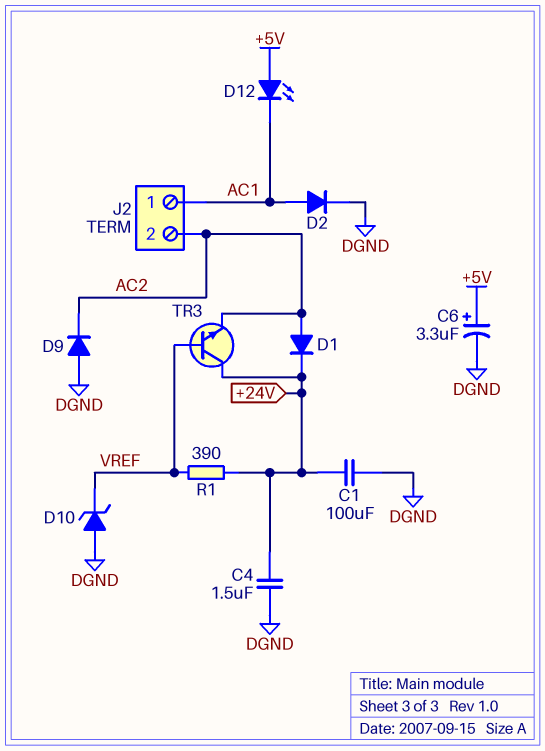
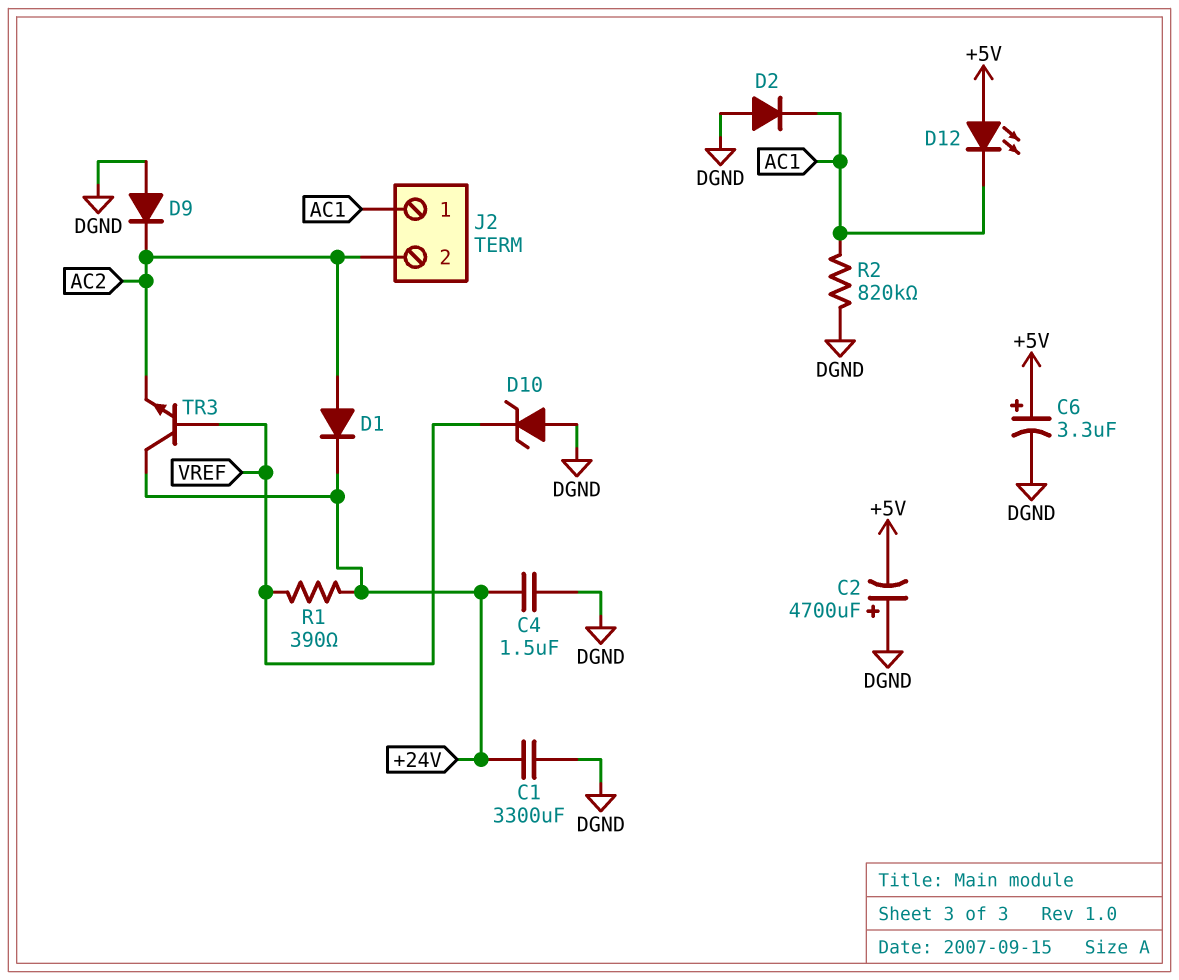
C1: 100uF (+24V, DGND) -> 3300uF (+24V, DGND)
C2: none -> 4700uF (plus DGND, minus +5V)
D2: diode (A AC1, K DGND) -> diode (A DGND, K AC1)
R2: none -> 820k (AC1, DGND)

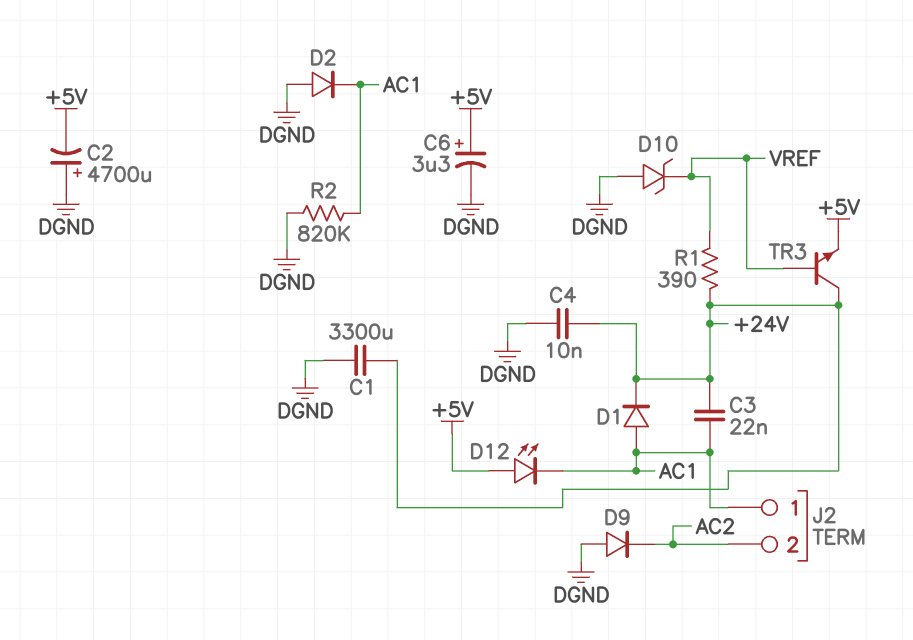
C3: none -> 22nF (+24V, AC1)
C4: 1.5uF (+24V, DGND) -> 10nF (+24V, DGND)
D1: diode (A AC2, K +24V) -> diode (A AC1, K +24V)
TR3: NPN (B VREF, C +24V, E AC2) -> NPN (B VREF, C +24V, E +5V)

